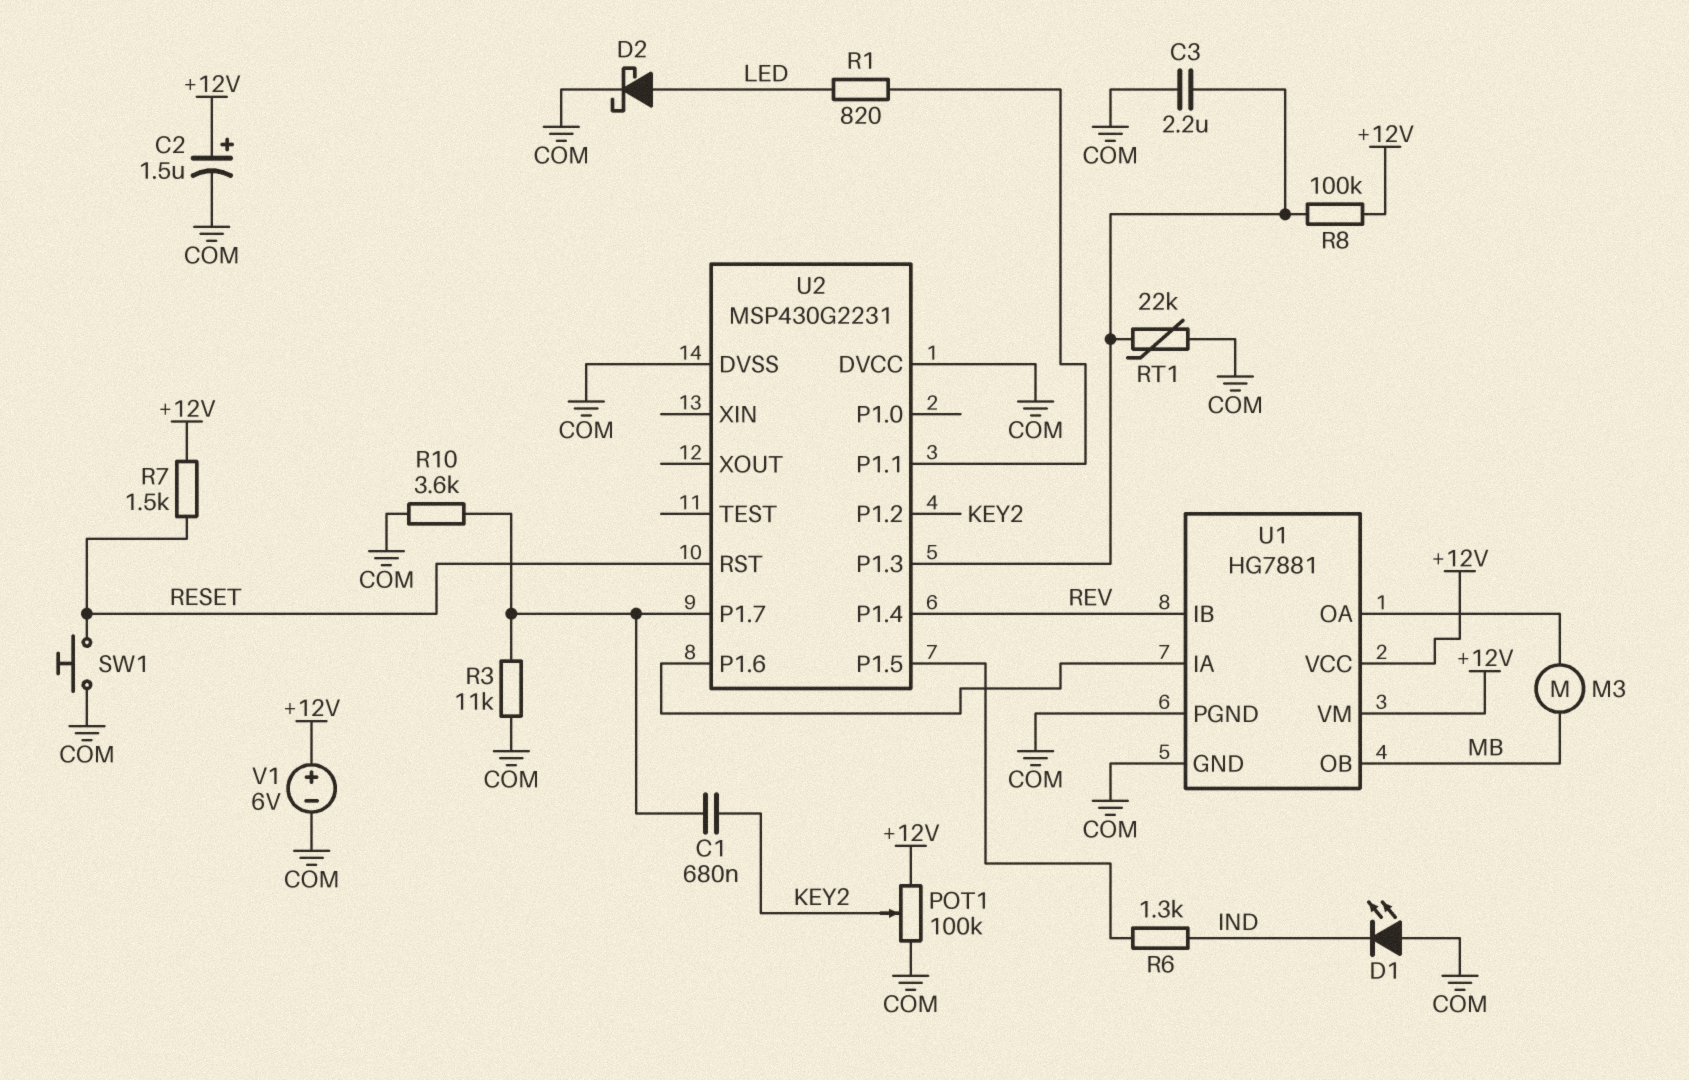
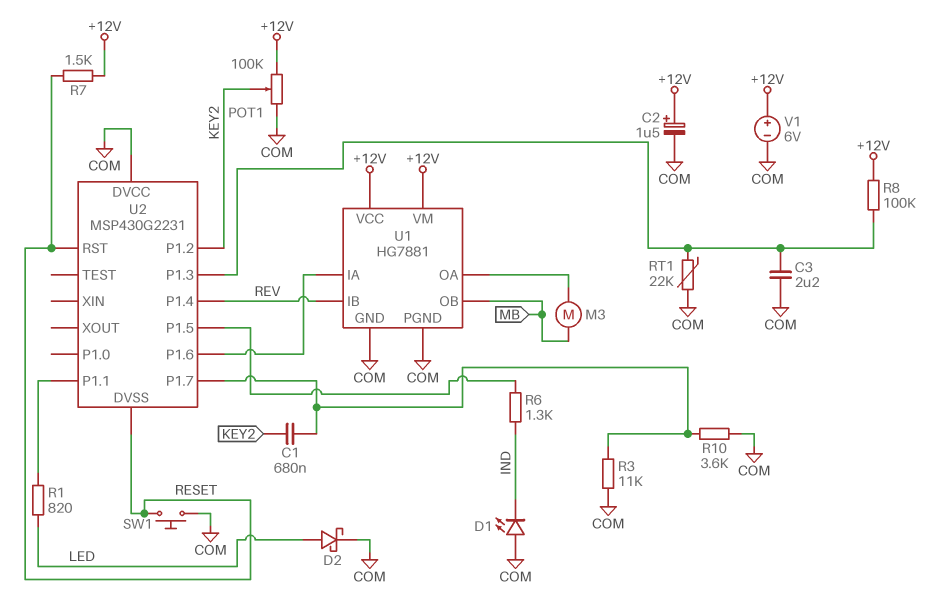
U2 pin DVSS: COM -> RESET

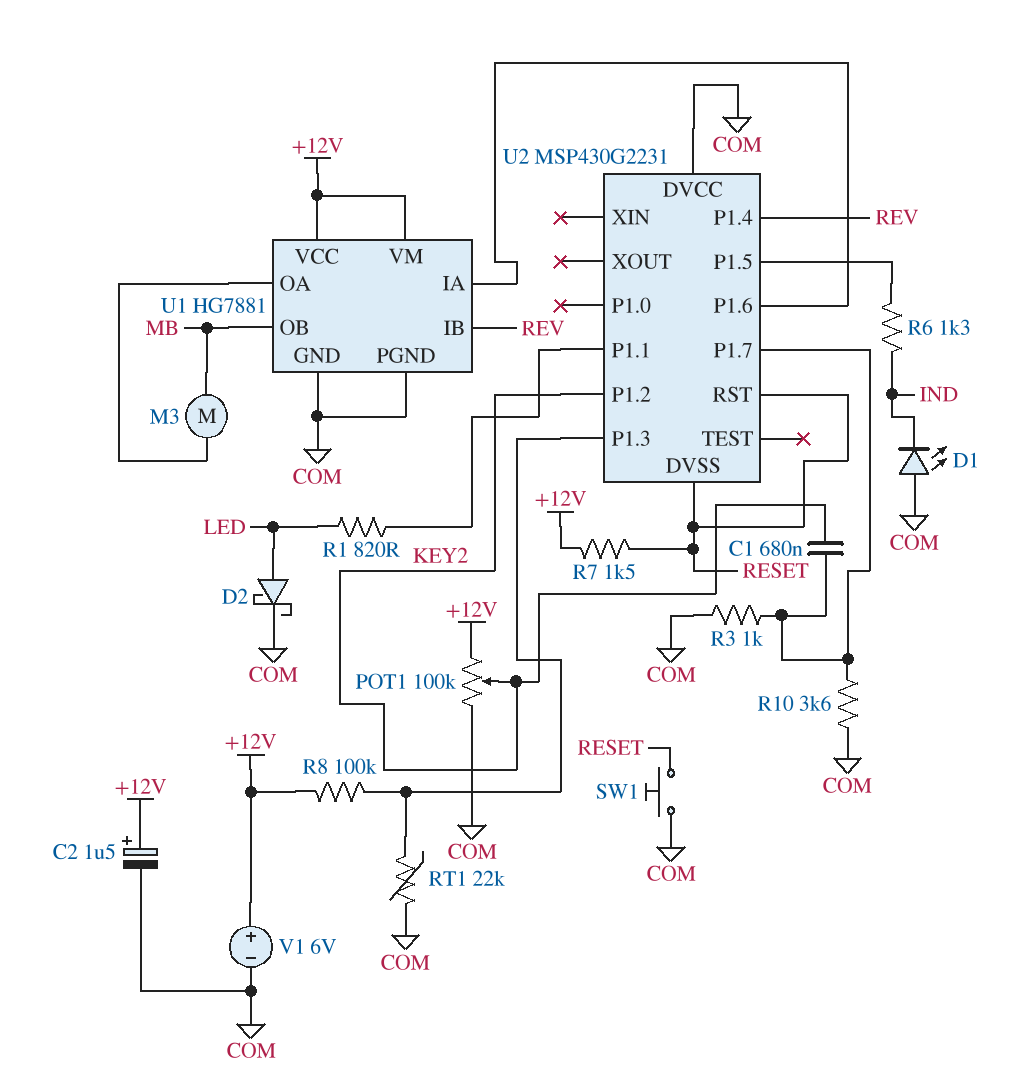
C3: 2.2uF (COM, U2/P1.3) -> none
R3: 11k (COM, U2/P1.7) -> 1k (COM, U2/P1.7)

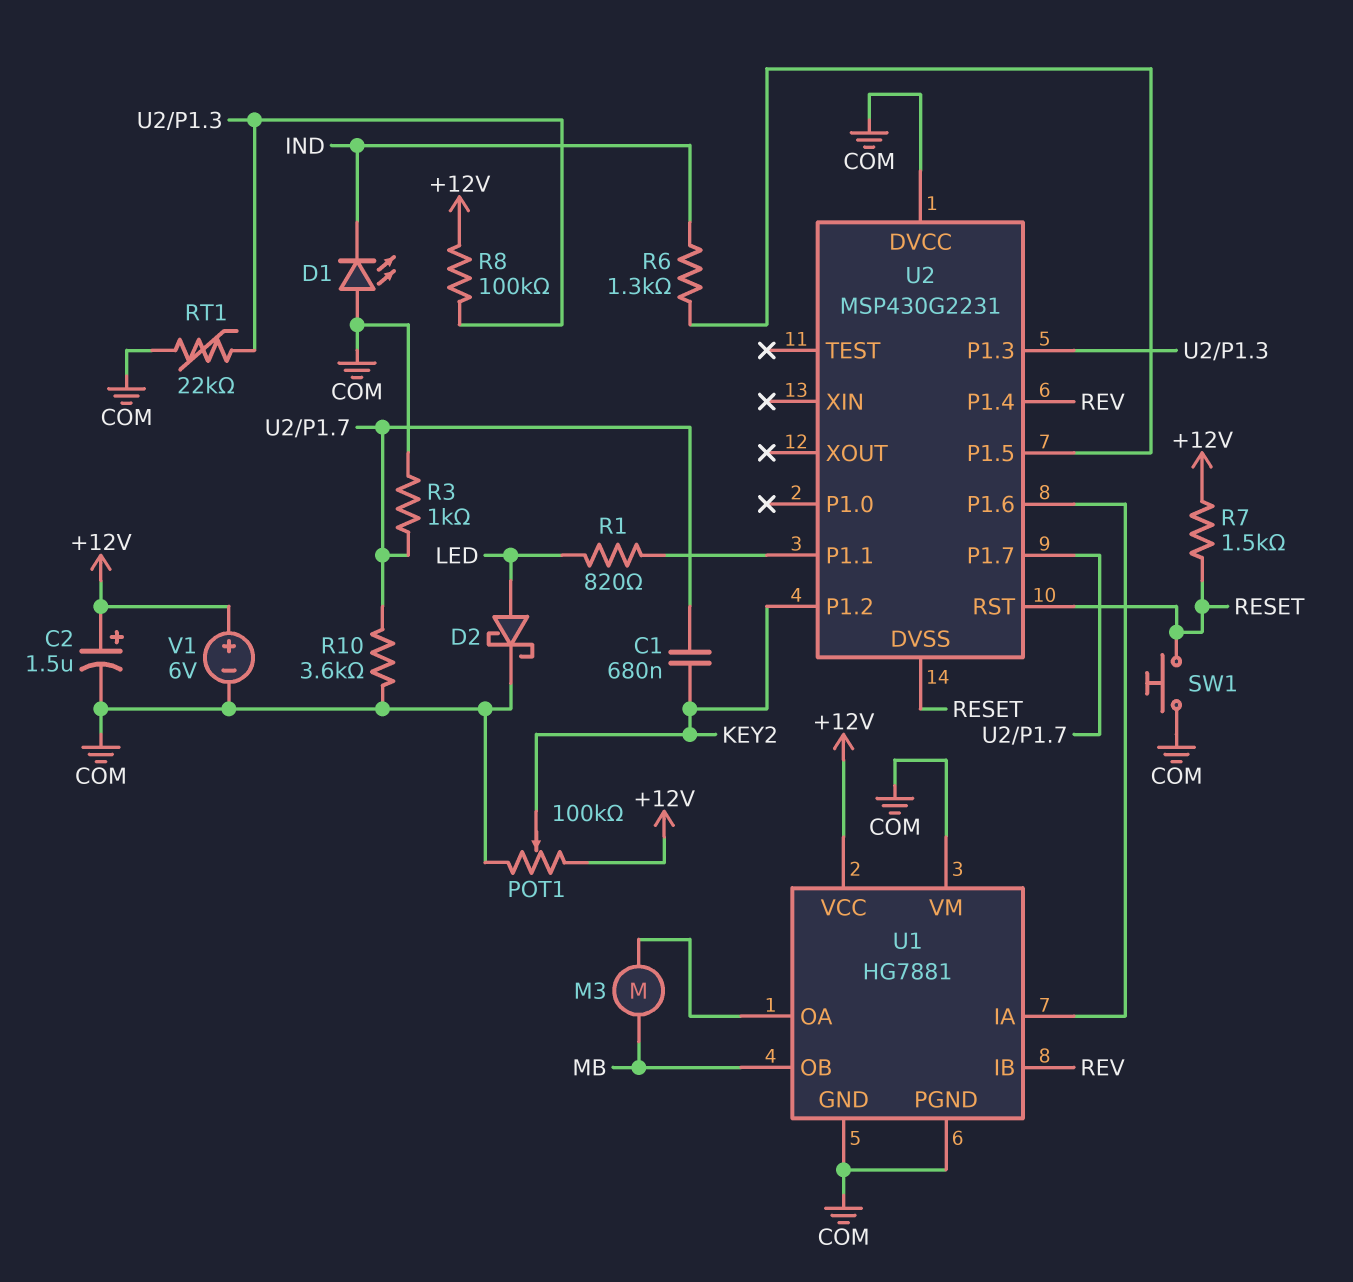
U1 pin VM: +12V -> COM

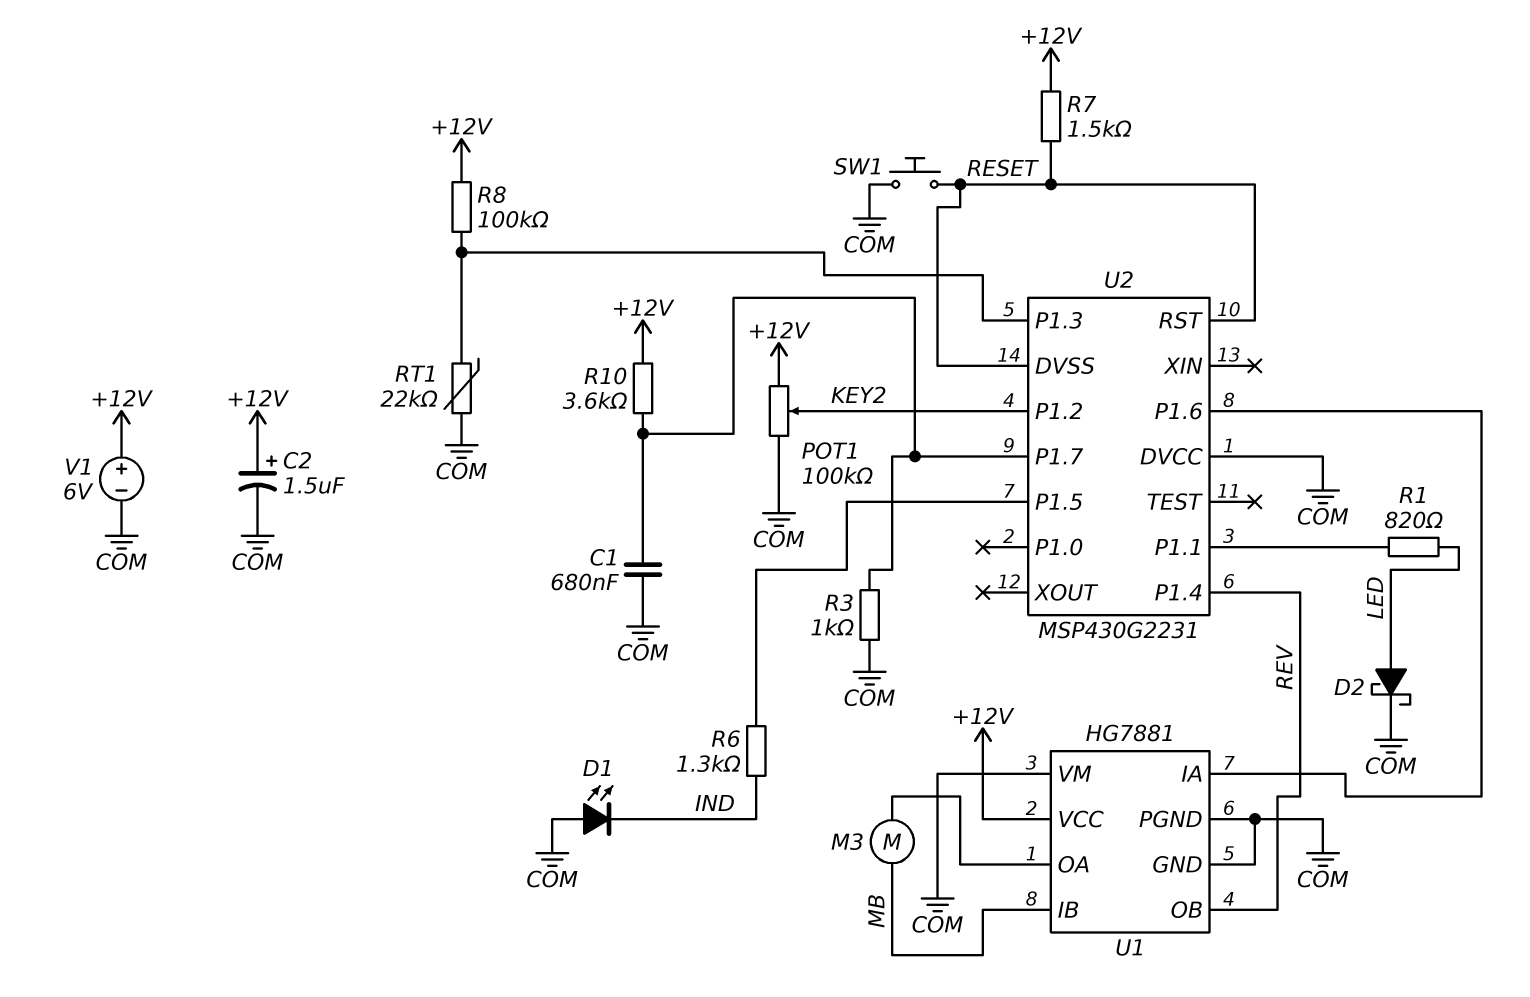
C1: 680nF (KEY2, U2/P1.7) -> 680nF (COM, U2/P1.7)
R10: 3.6k (COM, U2/P1.7) -> 3.6k (+12V, U2/P1.7)
U1 pin IB: REV -> MB
U1 pin OB: MB -> REV

